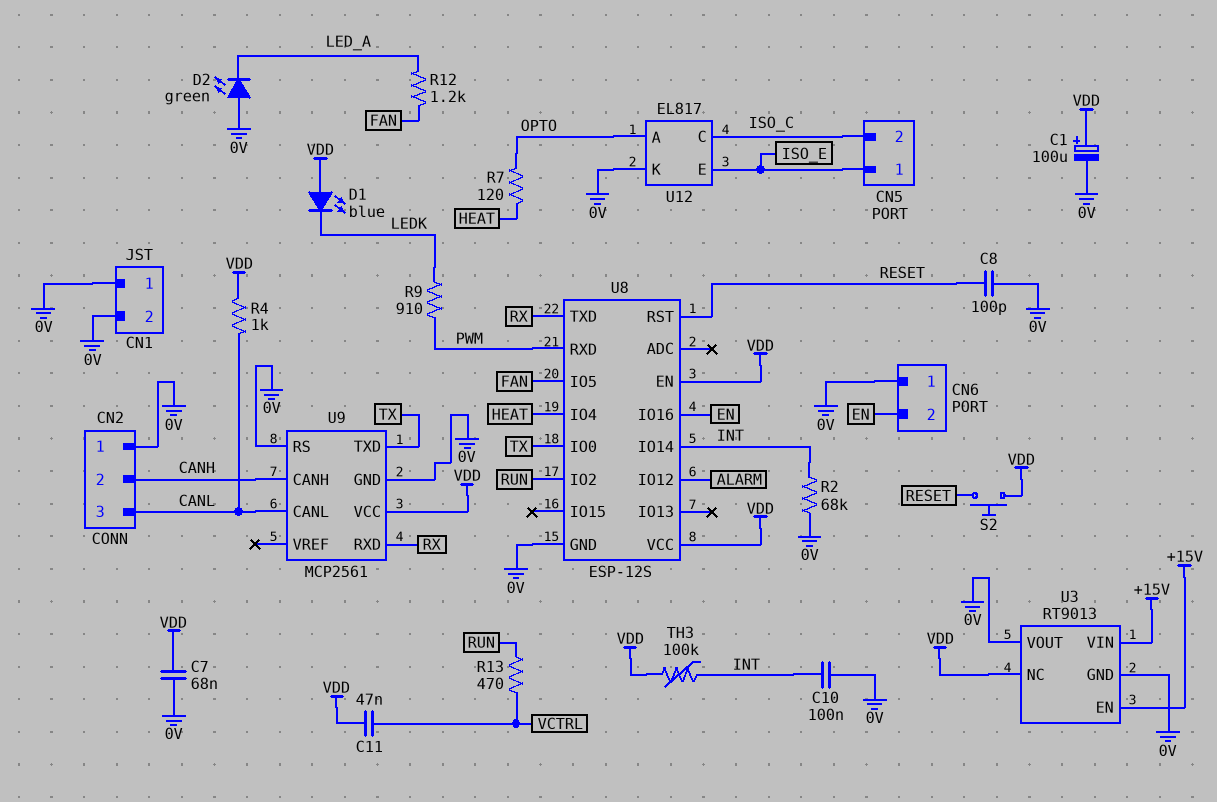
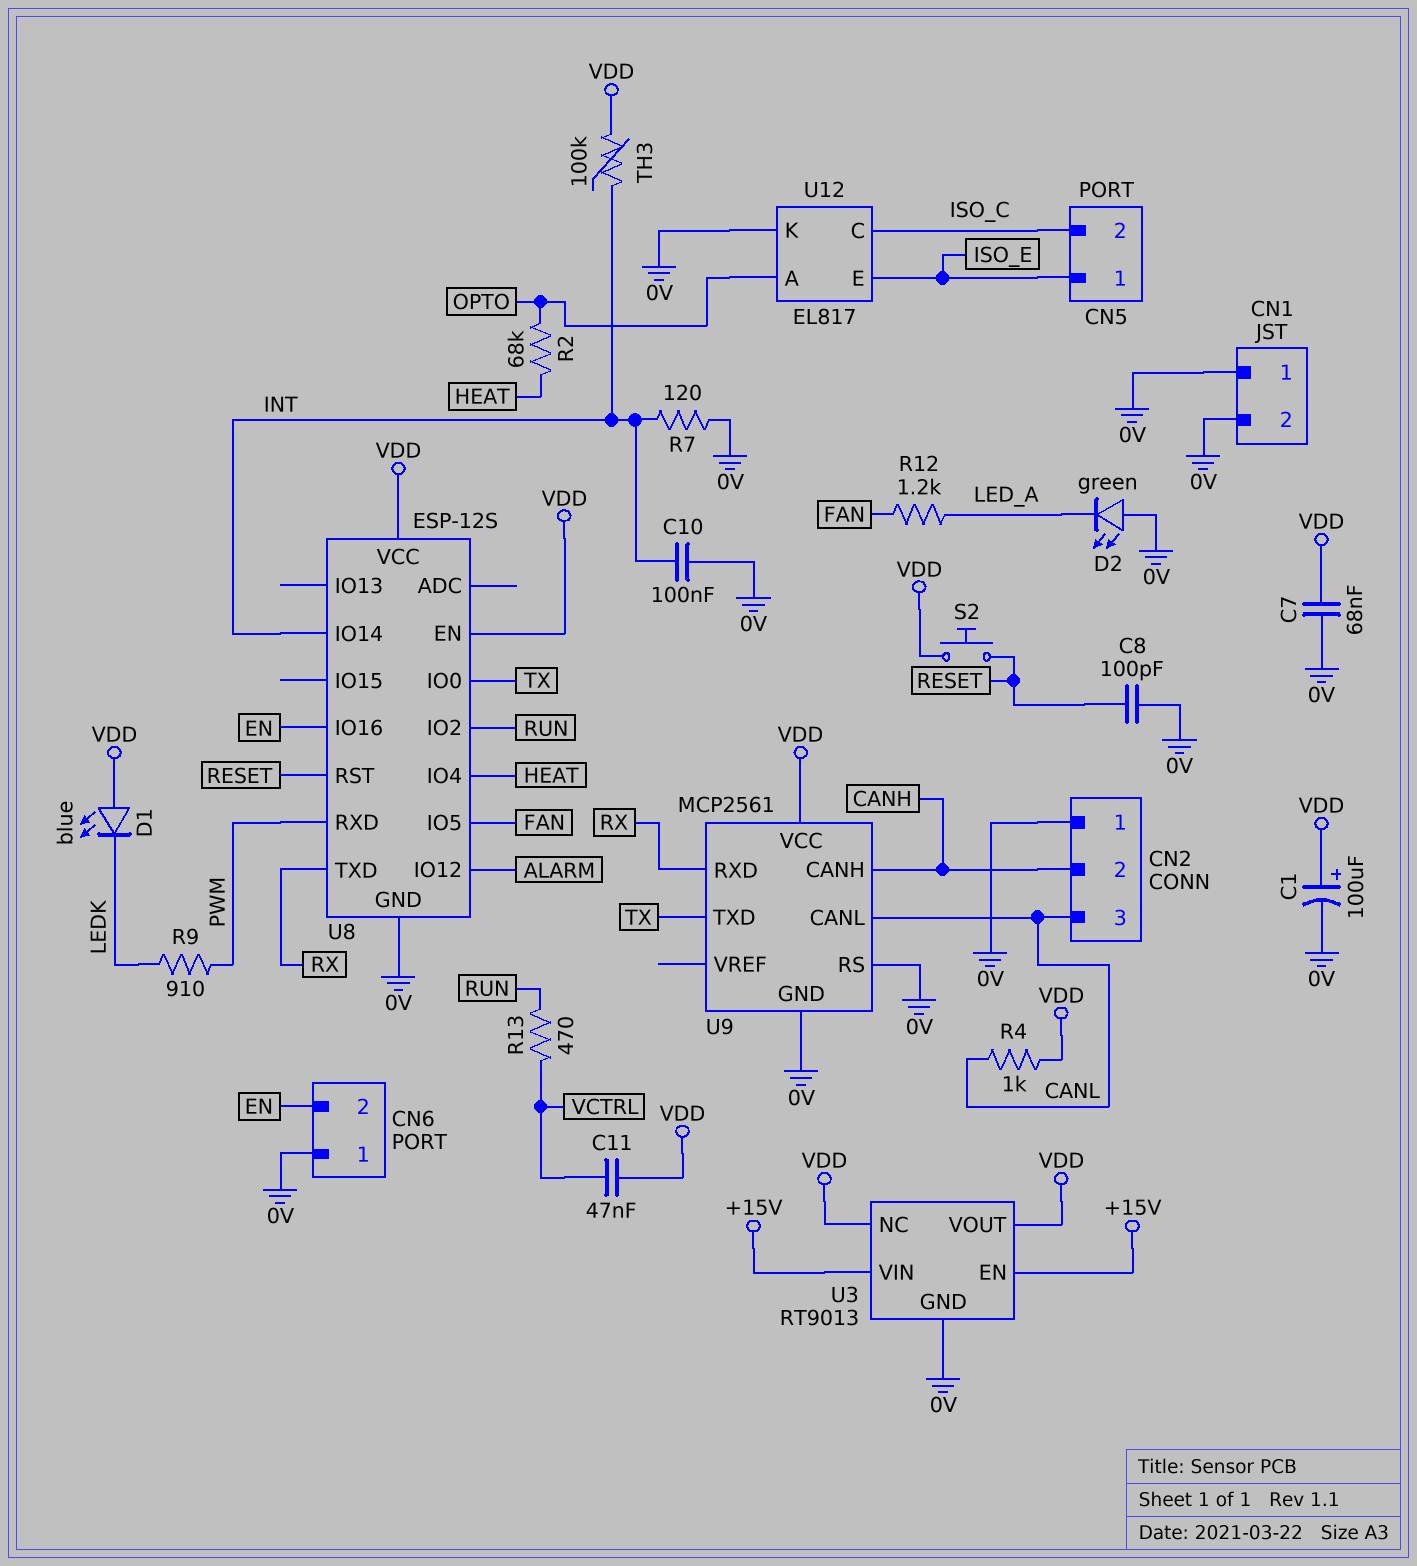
R2: 68k (0V, INT) -> 68k (HEAT, OPTO)
R7: 120 (HEAT, OPTO) -> 120 (0V, INT)
U3 pin VOUT: 0V -> VDD

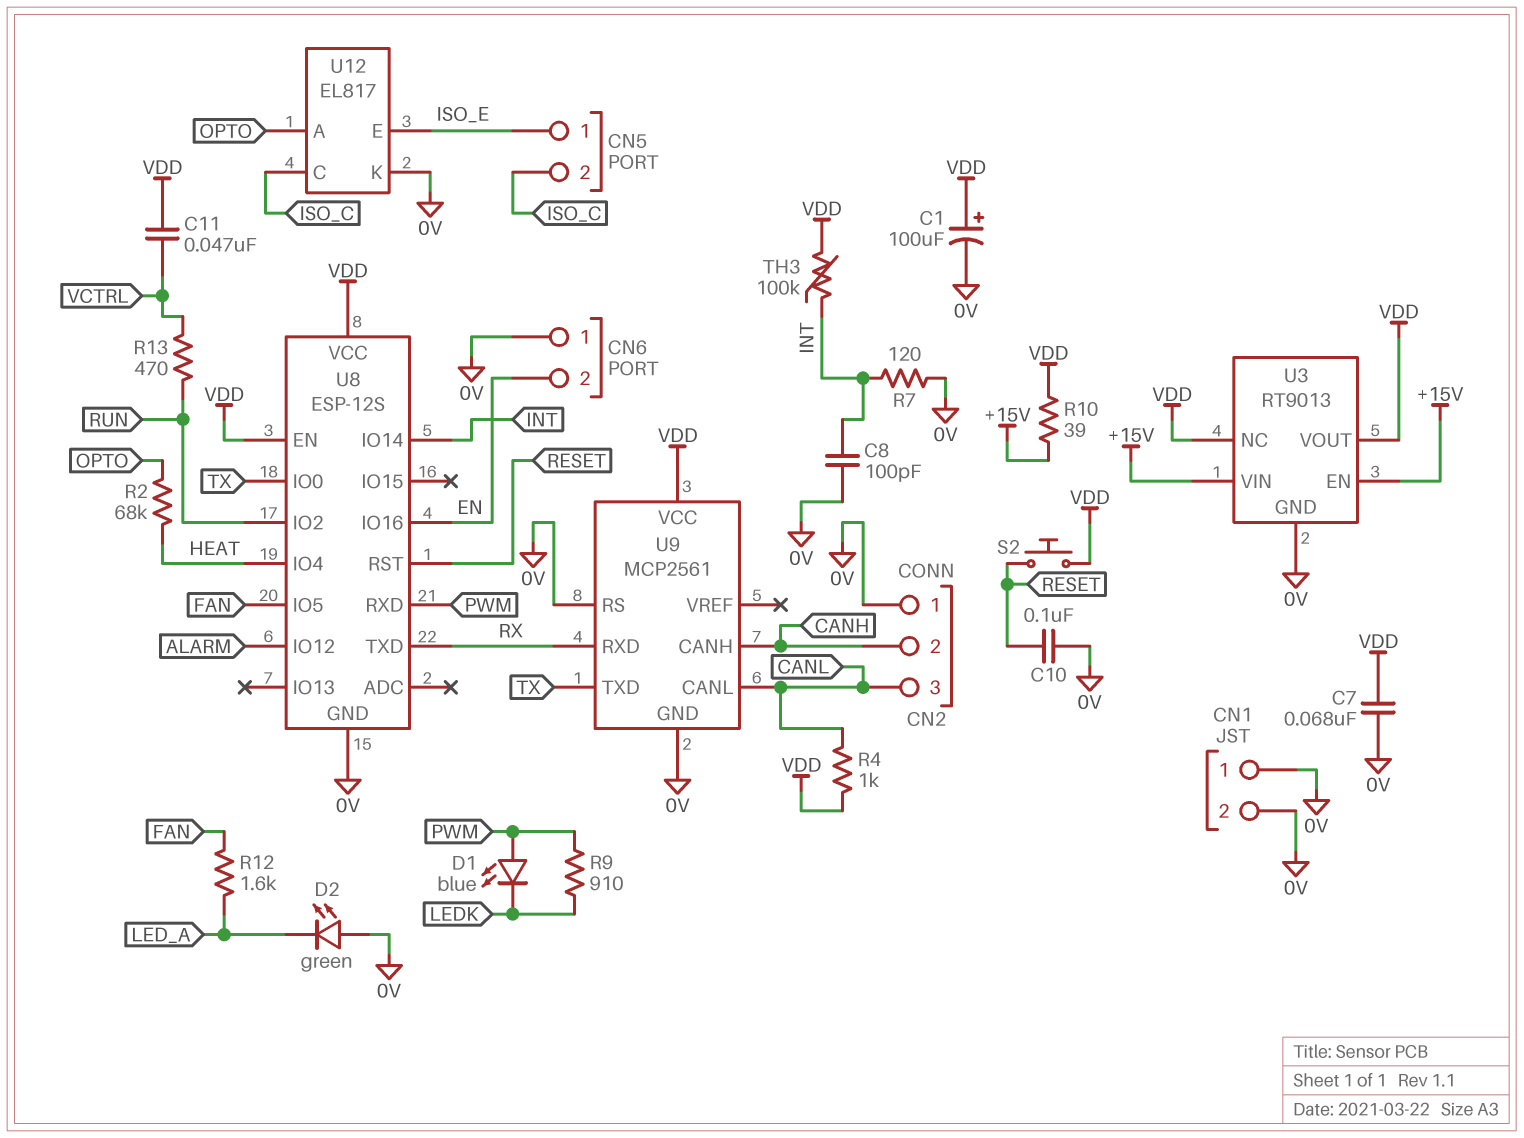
C8: 100pF (0V, RESET) -> 100pF (0V, INT)
C10: 100nF (0V, INT) -> 100nF (0V, RESET)
D1: LED blue (A VDD, K LEDK) -> LED blue (A PWM, K LEDK)
R10: none -> 39 (+15V, VDD)
R12: 1.2k (FAN, LED_A) -> 1.6k (FAN, LED_A)

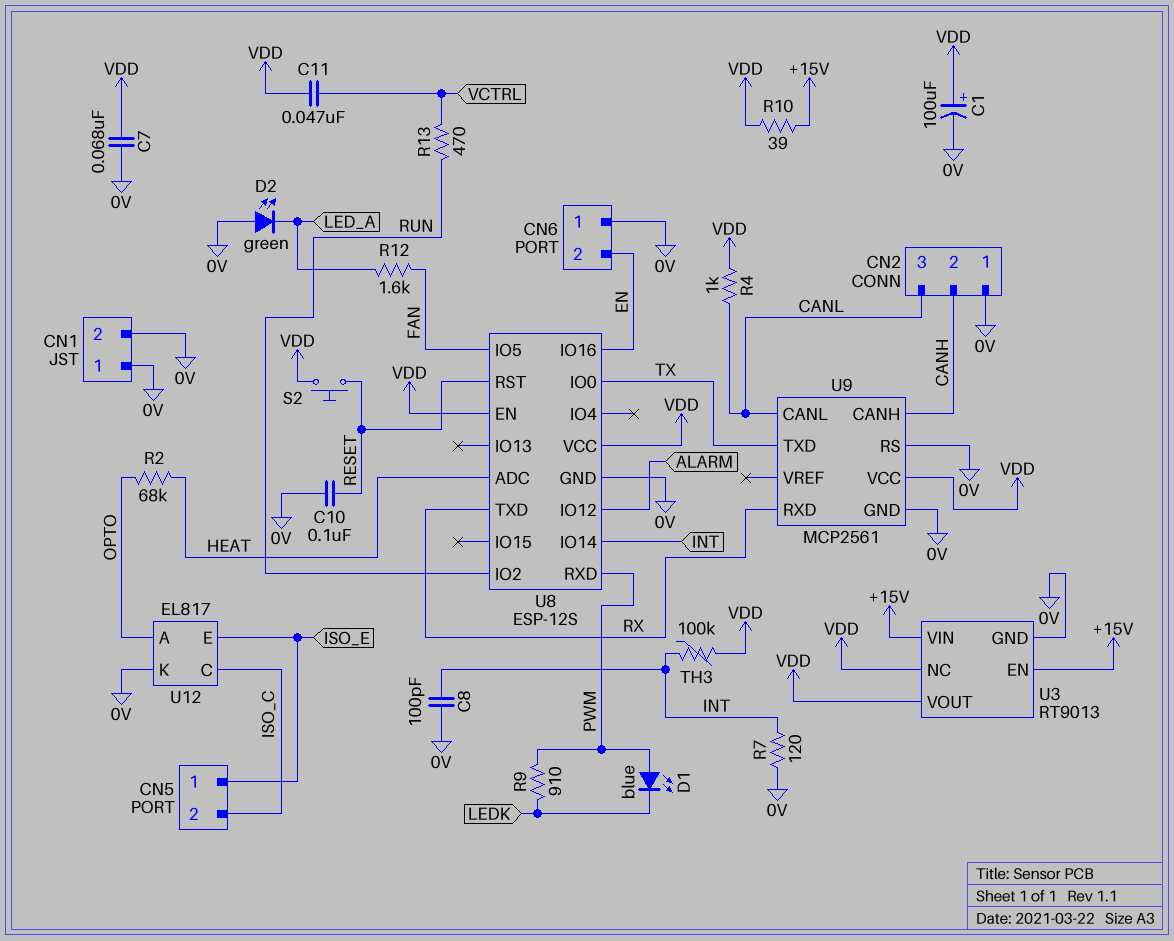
U8 pin ADC: none -> HEAT
U8 pin IO4: HEAT -> none

